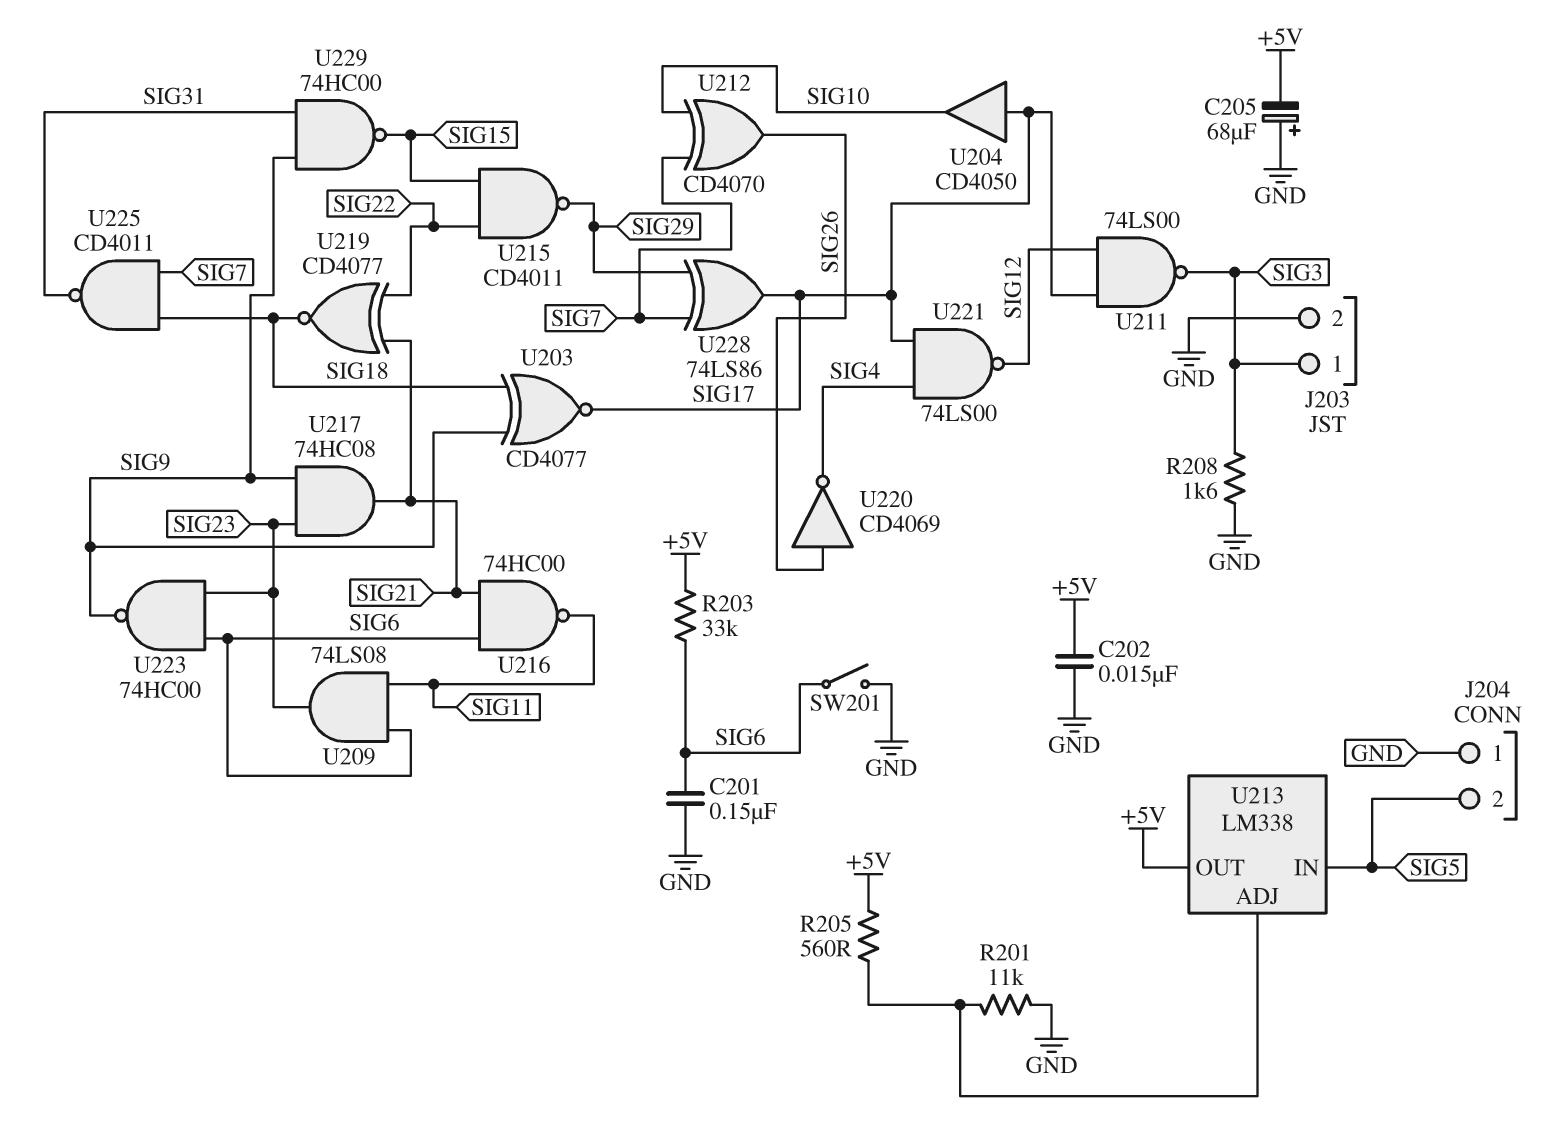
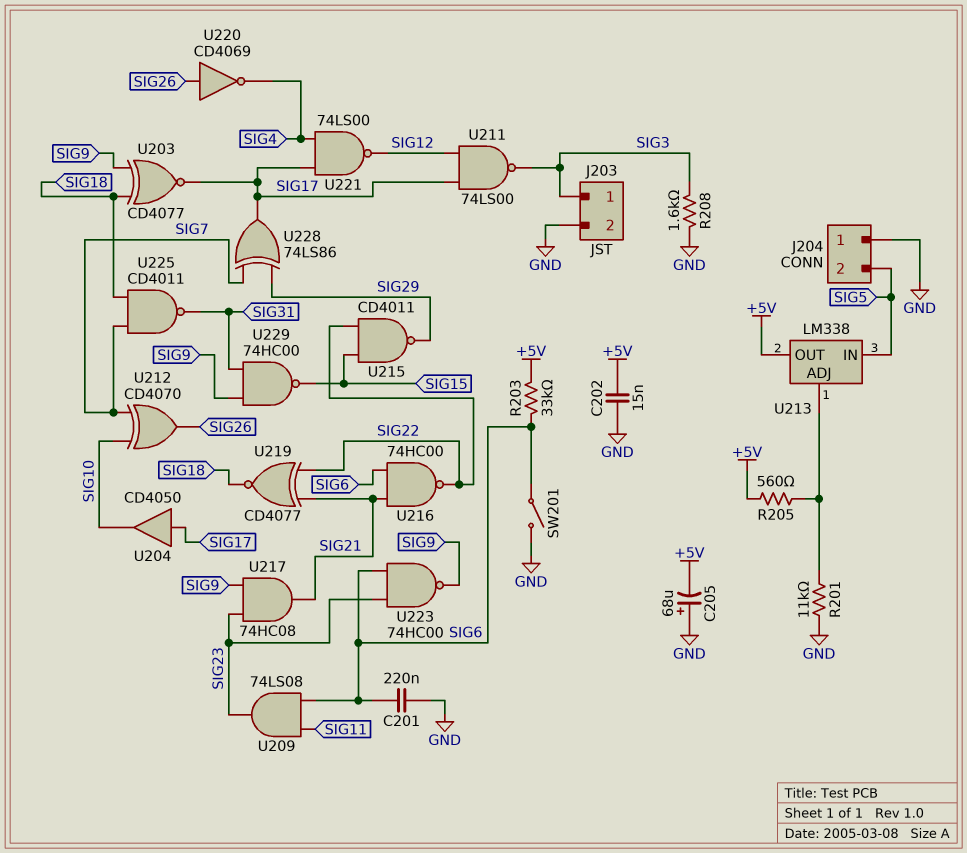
C201: 150nF (GND, SIG6) -> 220nF (GND, SIG6)
U216: NAND 74HC00 (in SIG6, in SIG21, out SIG11) -> NAND 74HC00 (in SIG6, in SIG21, out SIG22)

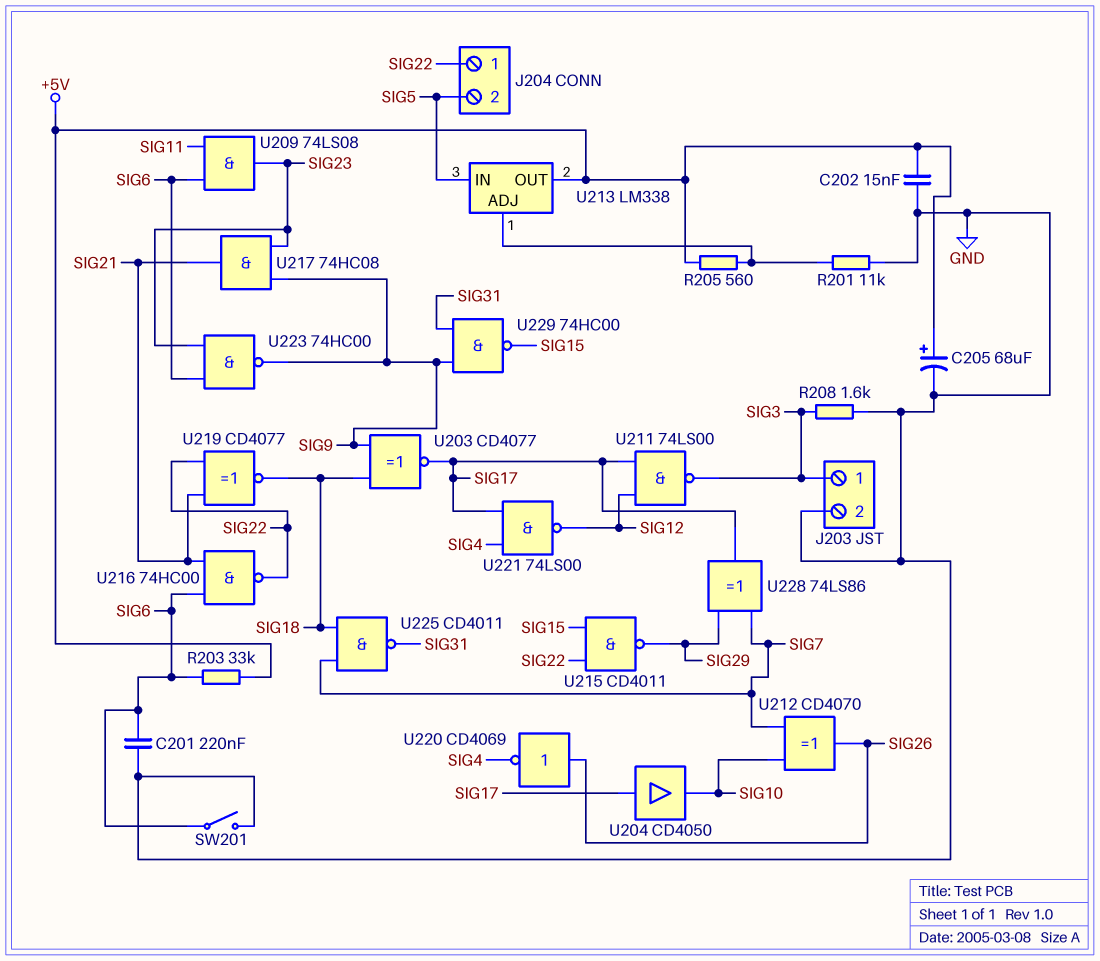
C205: 68uF (plus GND, minus +5V) -> 68uF (plus +5V, minus GND)
J204 pin 1: GND -> SIG22

